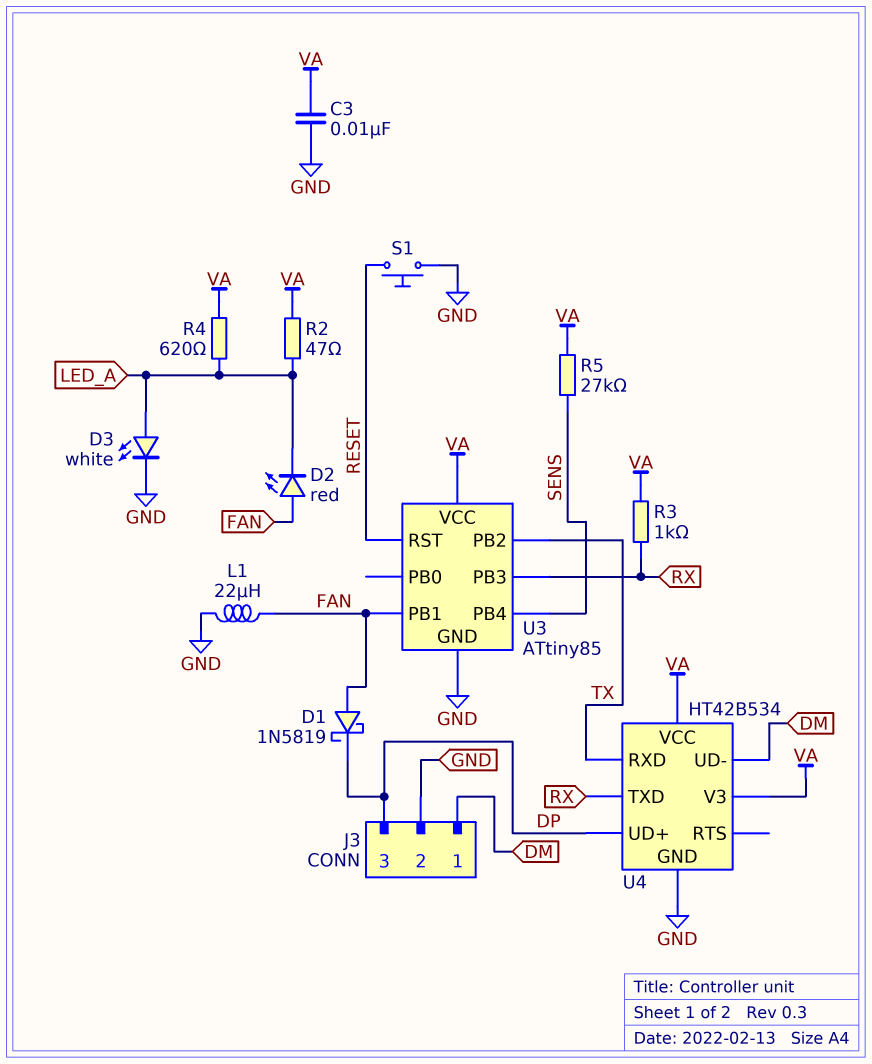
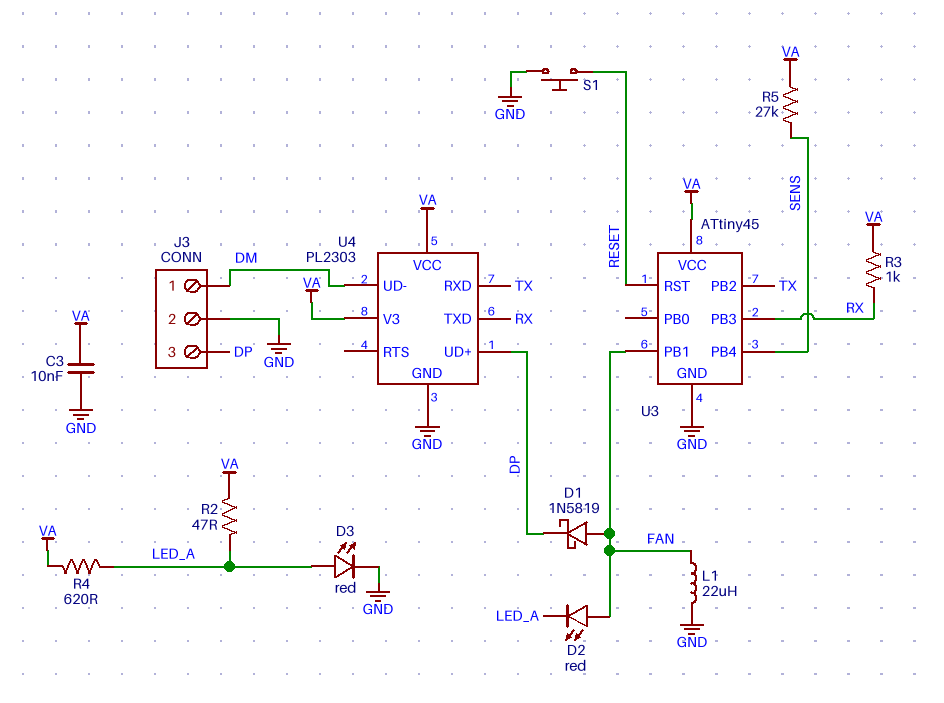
D3: LED white (A LED_A, K GND) -> LED red (A LED_A, K GND)
U3: ATtiny85 -> ATtiny45
U4: HT42B534 -> PL2303

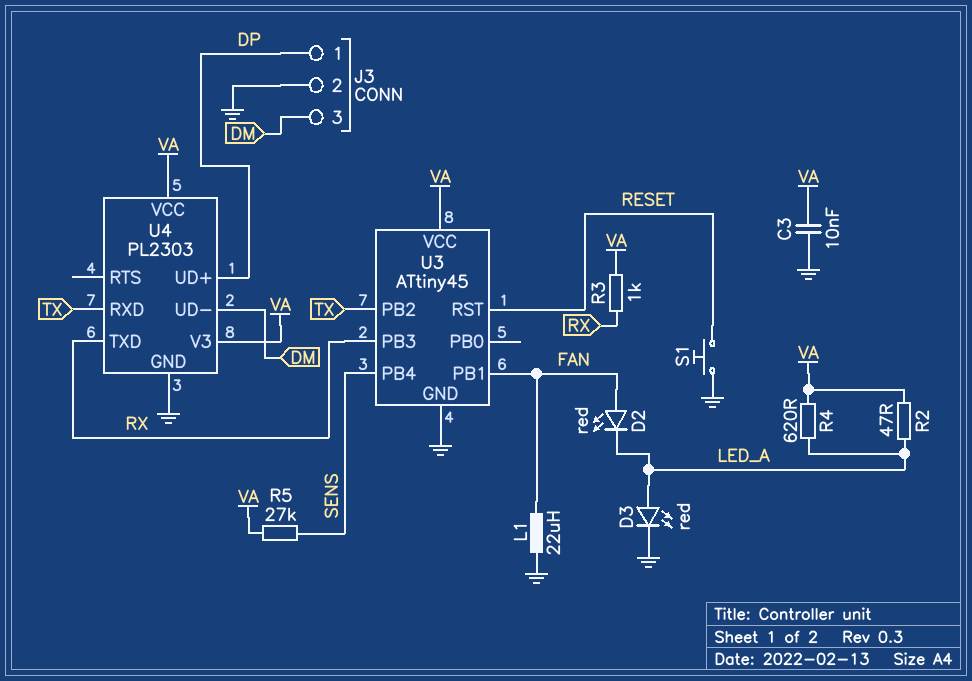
D1: schottky 1N5819 (A FAN, K DP) -> none
J3 pin 1: DM -> DP
J3 pin 3: DP -> DM

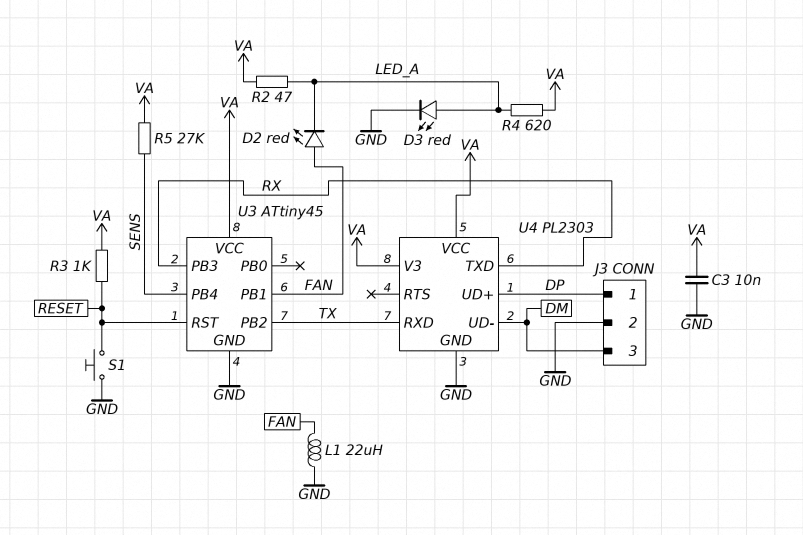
R3: 1k (RX, VA) -> 1k (RESET, VA)

